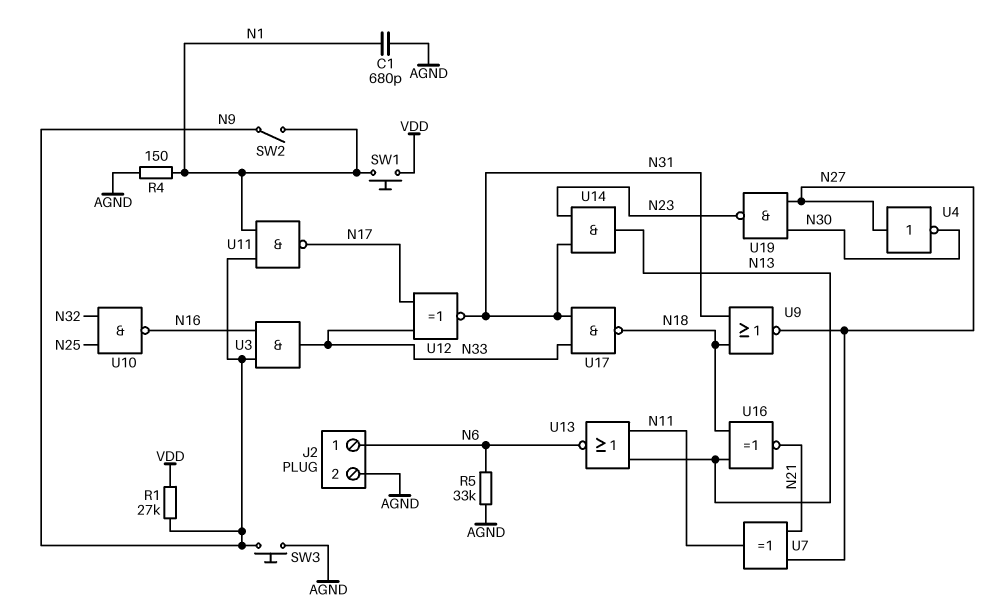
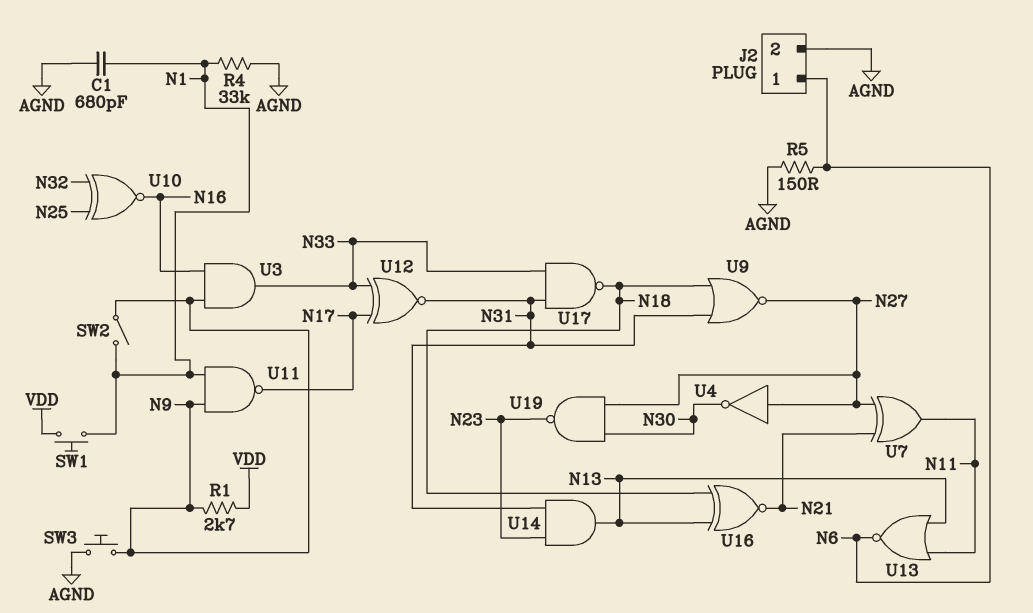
R1: 27k (N9, VDD) -> 2.7k (N9, VDD)
R4: 150 (AGND, N1) -> 33k (AGND, N1)
R5: 33k (AGND, N6) -> 150 (AGND, N6)
U10: NAND (in N25, in N32, out N16) -> XNOR (in N25, in N32, out N16)

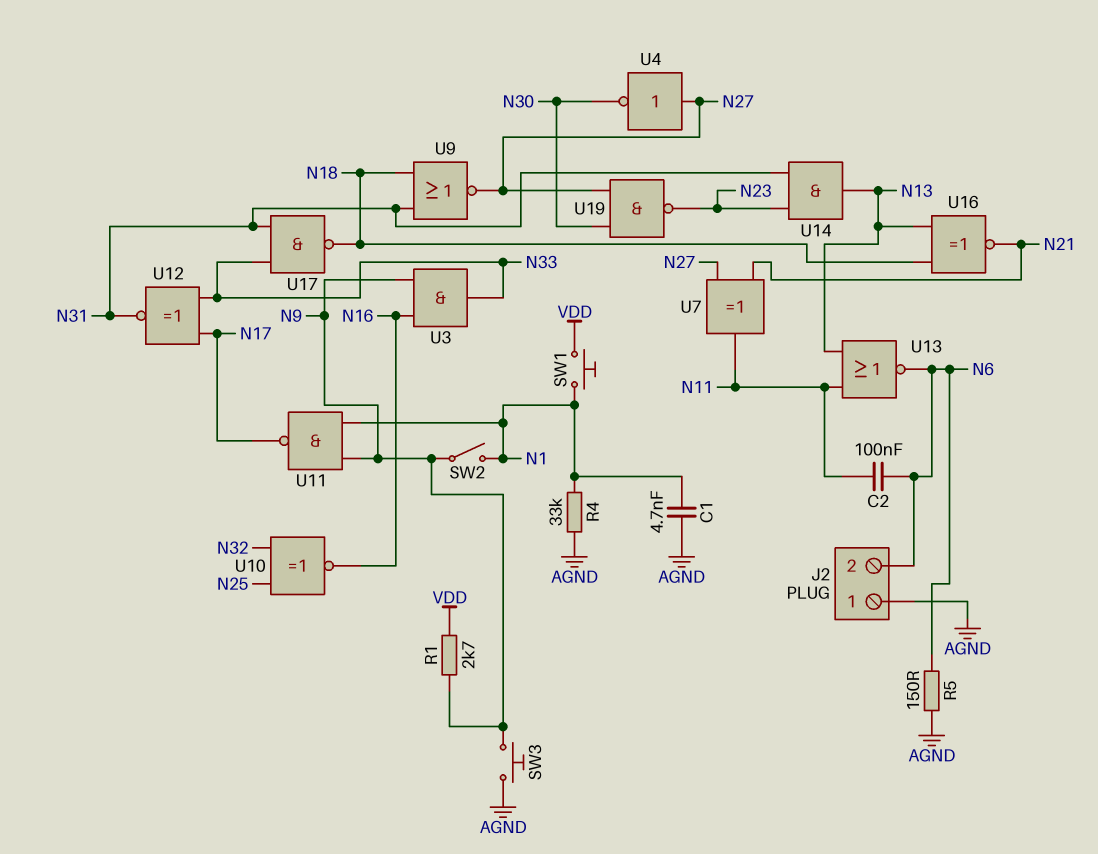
C1: 680pF (AGND, N1) -> 4.7nF (AGND, N1)
C2: none -> 100nF (N6, N11)
J2 pin 1: N6 -> AGND
J2 pin 2: AGND -> N6

